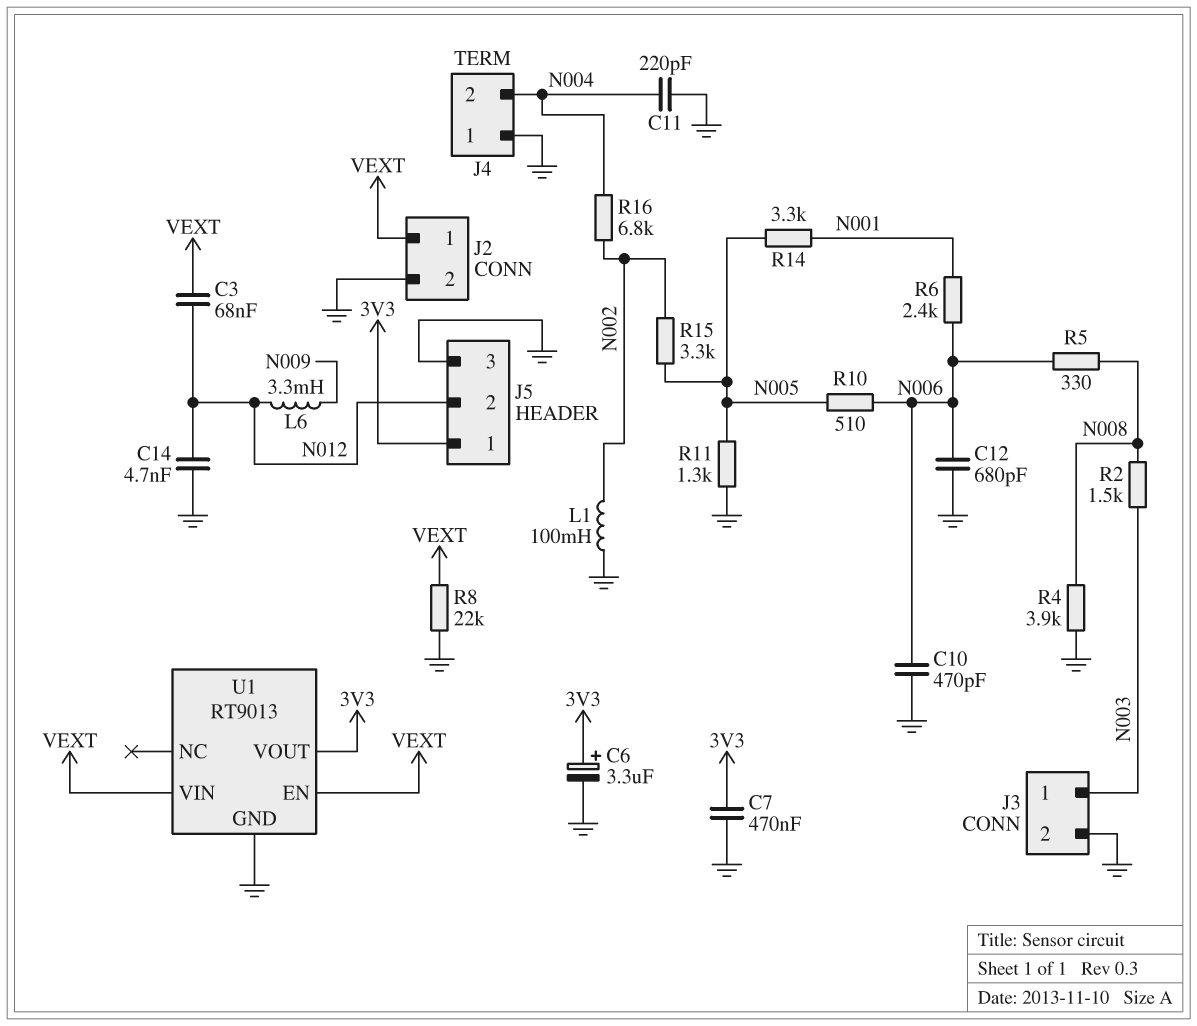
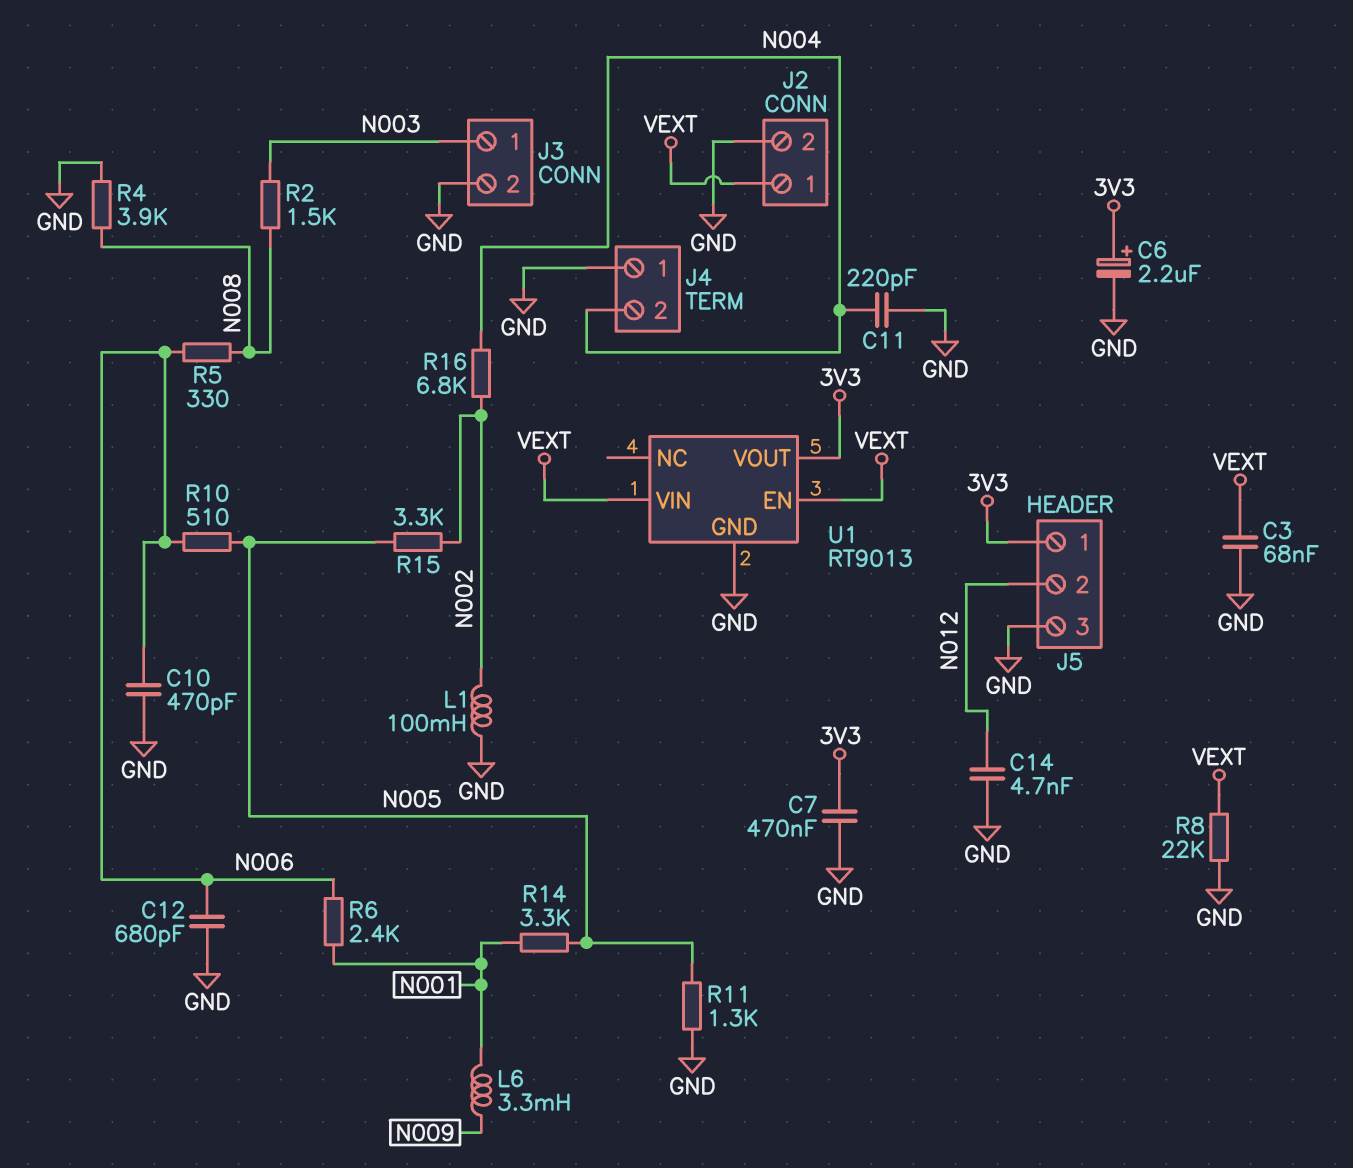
C3: 68nF (N012, VEXT) -> 68nF (GND, VEXT)
C6: 3.3uF (plus 3V3, minus GND) -> 2.2uF (plus 3V3, minus GND)
L6: 3.3mH (N009, N012) -> 3.3mH (N001, N009)

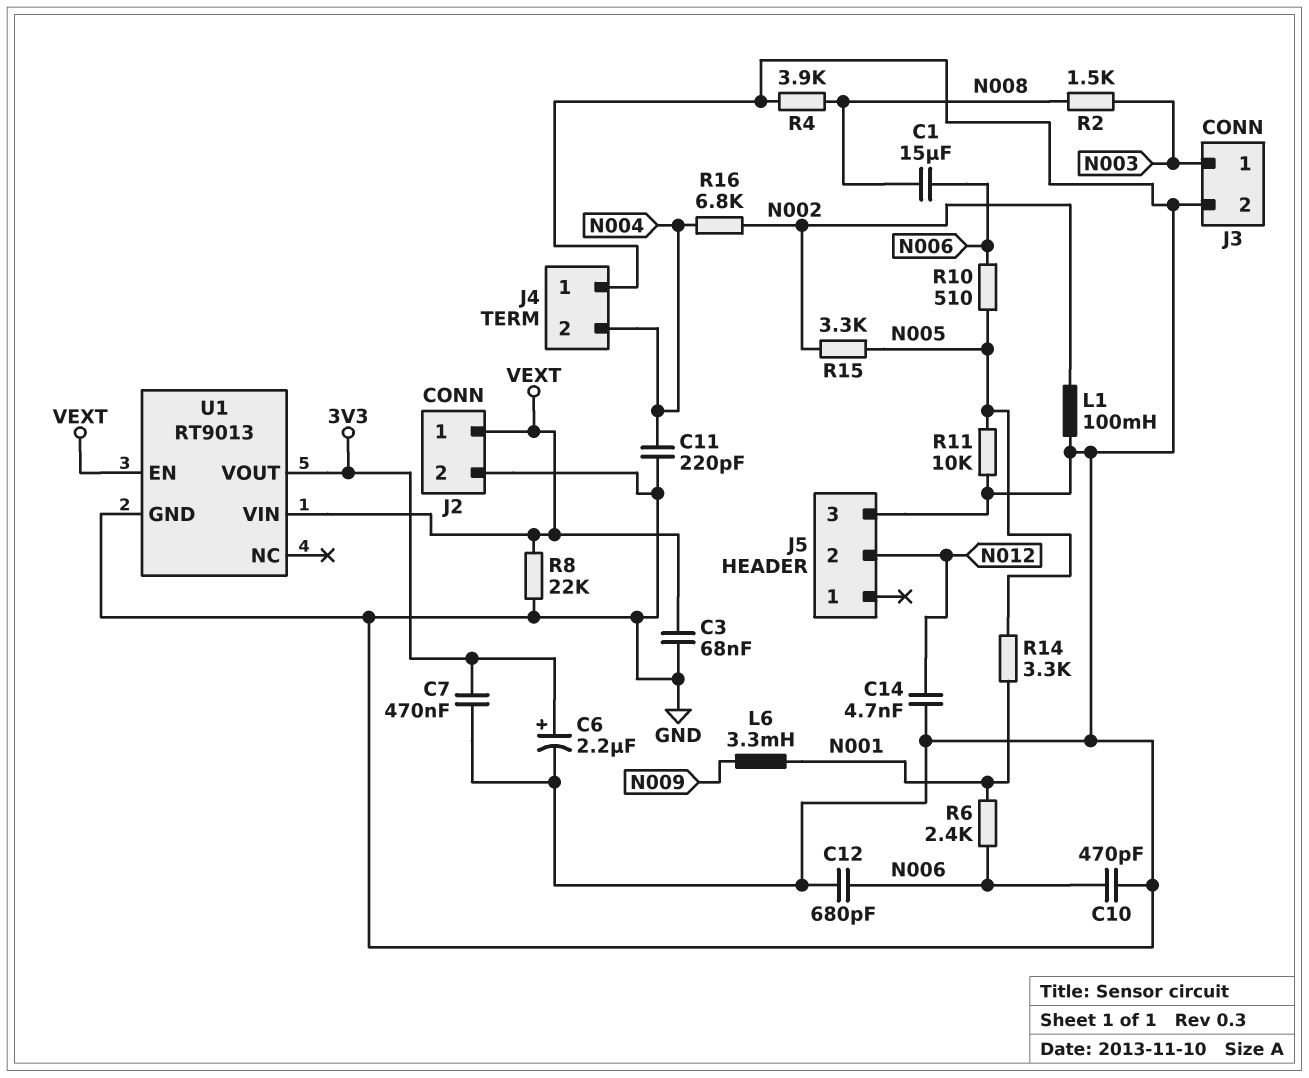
C1: none -> 15uF (N006, N008)
J5 pin 1: 3V3 -> none
R5: 330 (N006, N008) -> none
R11: 1.3k (GND, N005) -> 10k (GND, N005)

